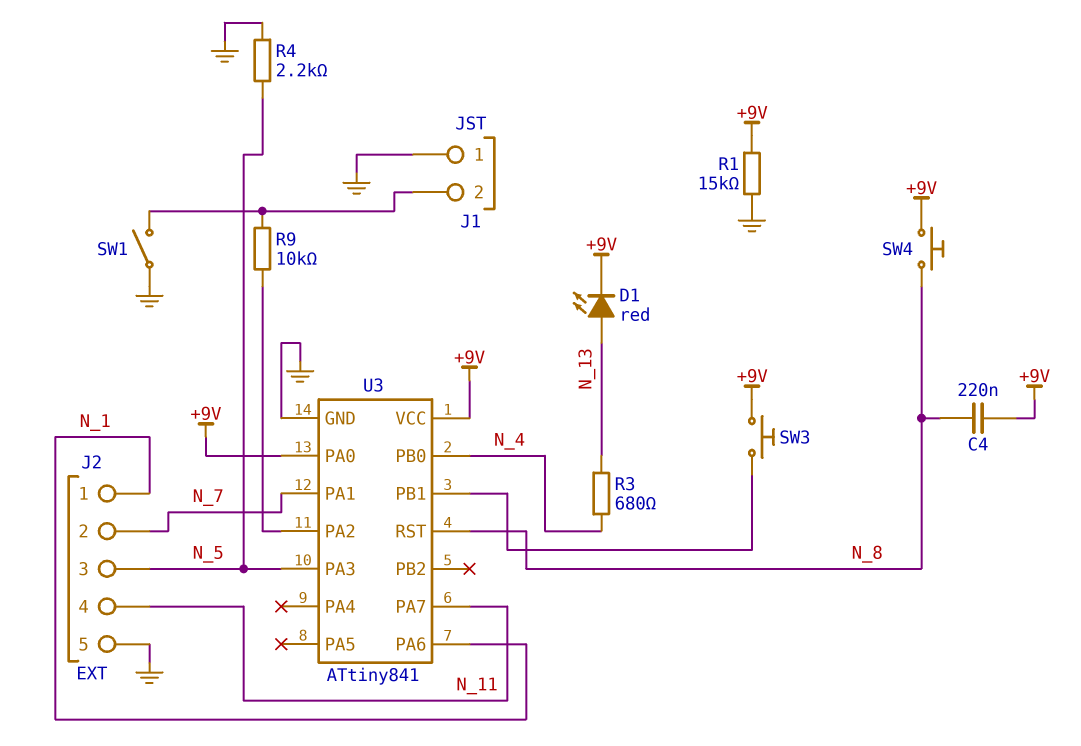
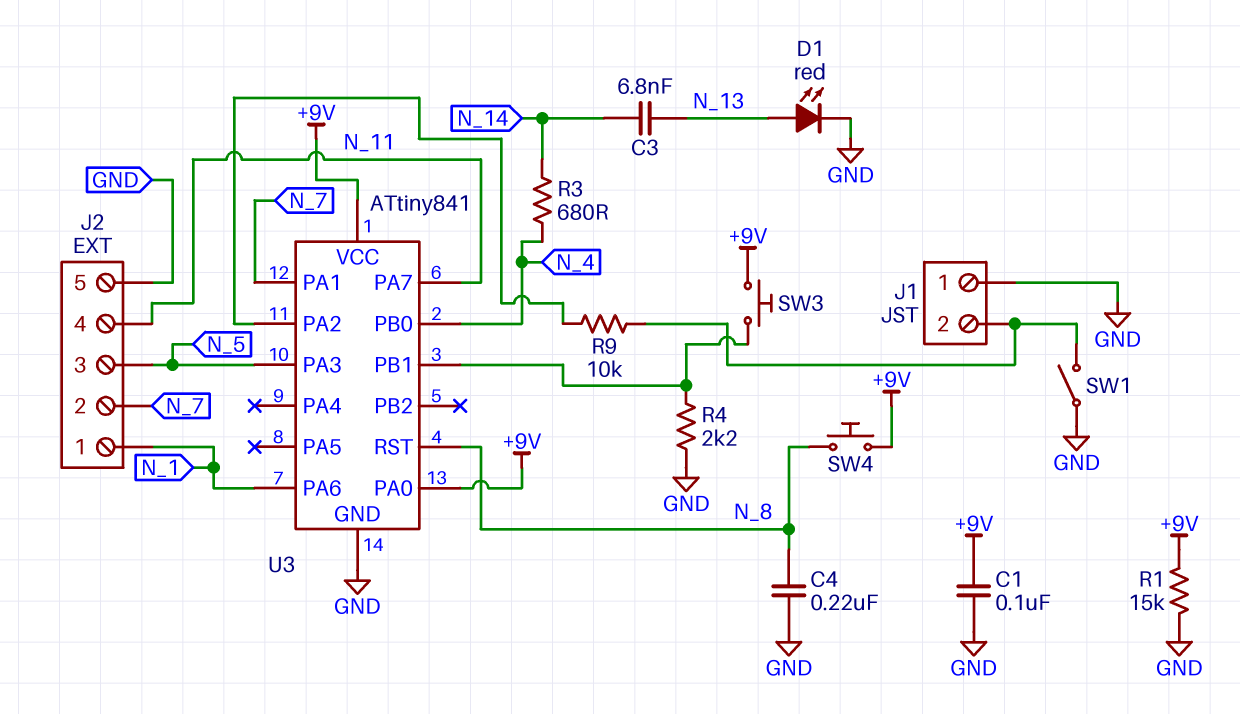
C1: none -> 100nF (+9V, GND)
C3: none -> 6.8nF (N_13, N_14)
C4: 220nF (+9V, N_8) -> 220nF (GND, N_8)
D1: LED red (A N_13, K +9V) -> LED red (A N_13, K GND)
R3: 680 (N_4, N_13) -> 680 (N_4, N_14)
R4: 2.2k (GND, N_5) -> 2.2k (GND, U3/PB1)

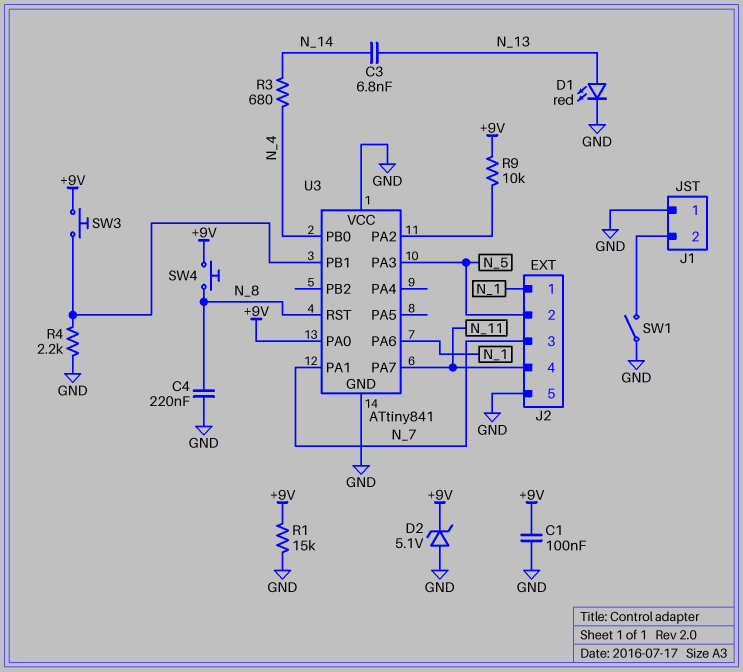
D2: none -> zener 5.1V (A GND, K +9V)
J2 pin 2: N_7 -> N_5
J2 pin 3: N_5 -> N_7
R9: 10k (J1/2, U3/PA2) -> 10k (+9V, U3/PA2)
U3 pin VCC: +9V -> GND

